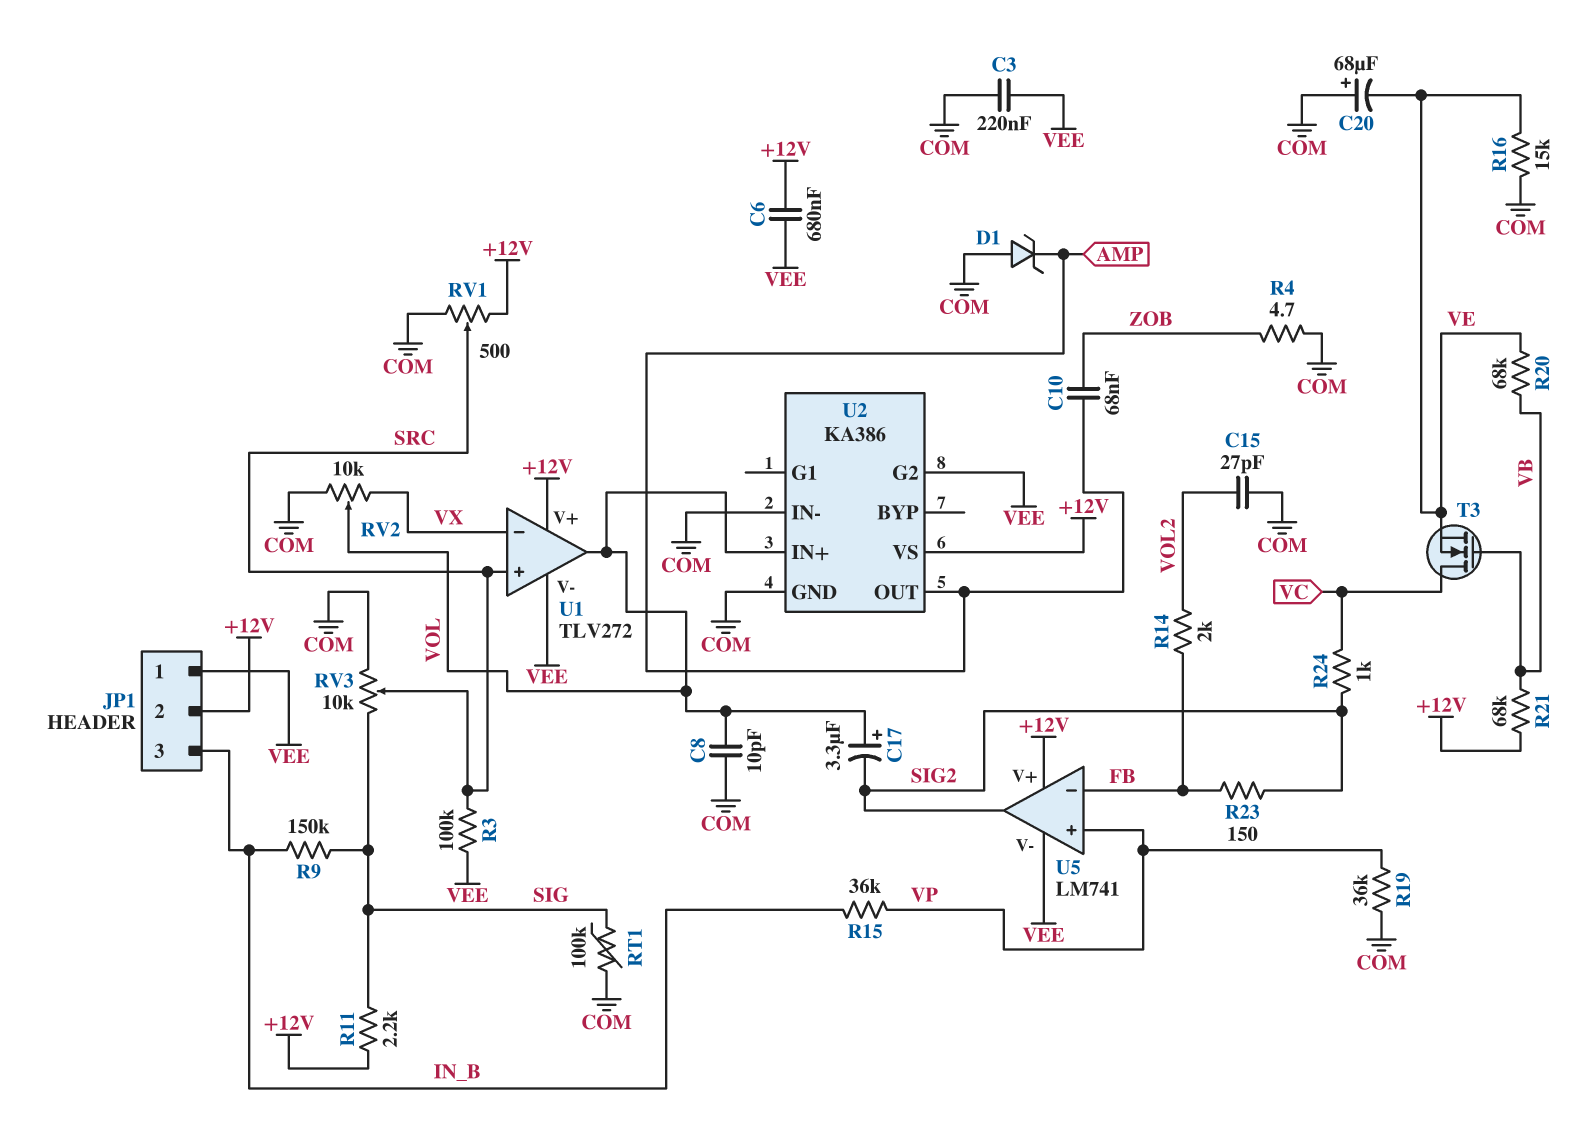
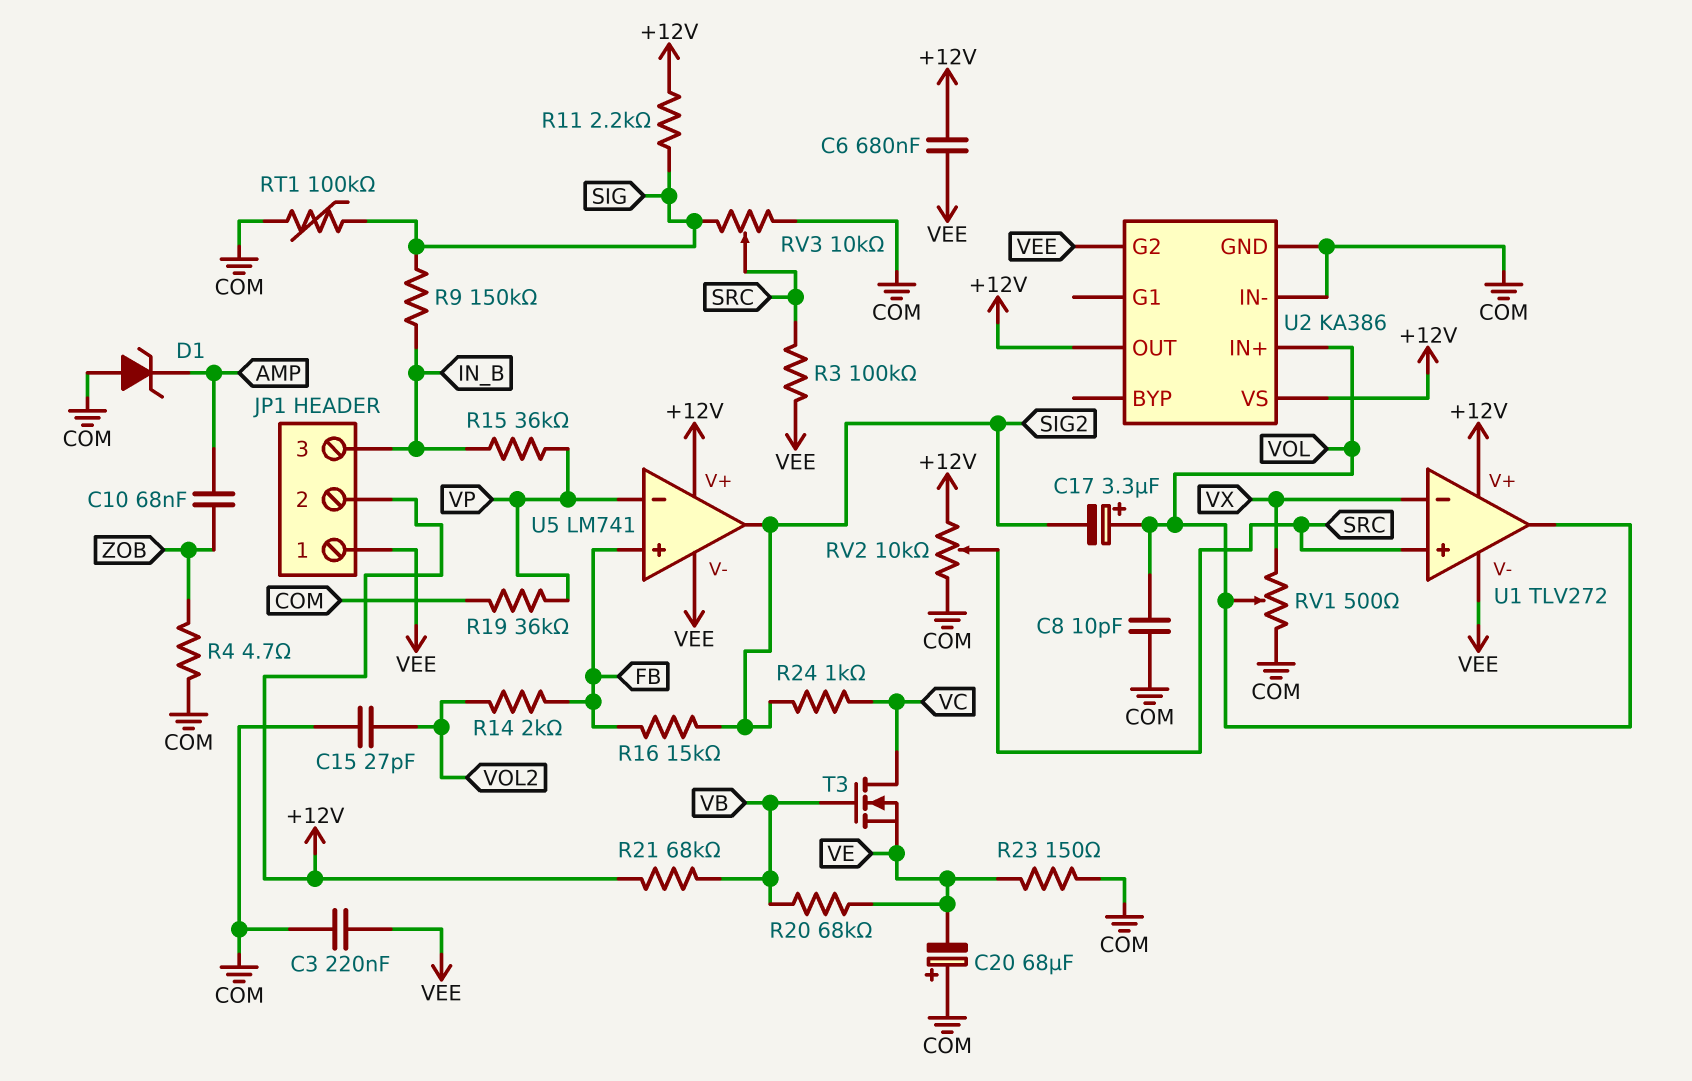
R16: 15k (COM, VE) -> 15k (FB, SIG2)
R23: 150 (FB, SIG2) -> 150 (COM, VE)
RV1: 500 (+12V, COM, wiper SRC) -> 500 (COM, VX, wiper VOL)
RV2: 10k (COM, VX, wiper VOL) -> 10k (+12V, COM, wiper SRC)
U2 pin OUT: AMP -> +12V
U5 pin in+: VP -> FB
U5 pin in-: FB -> VP

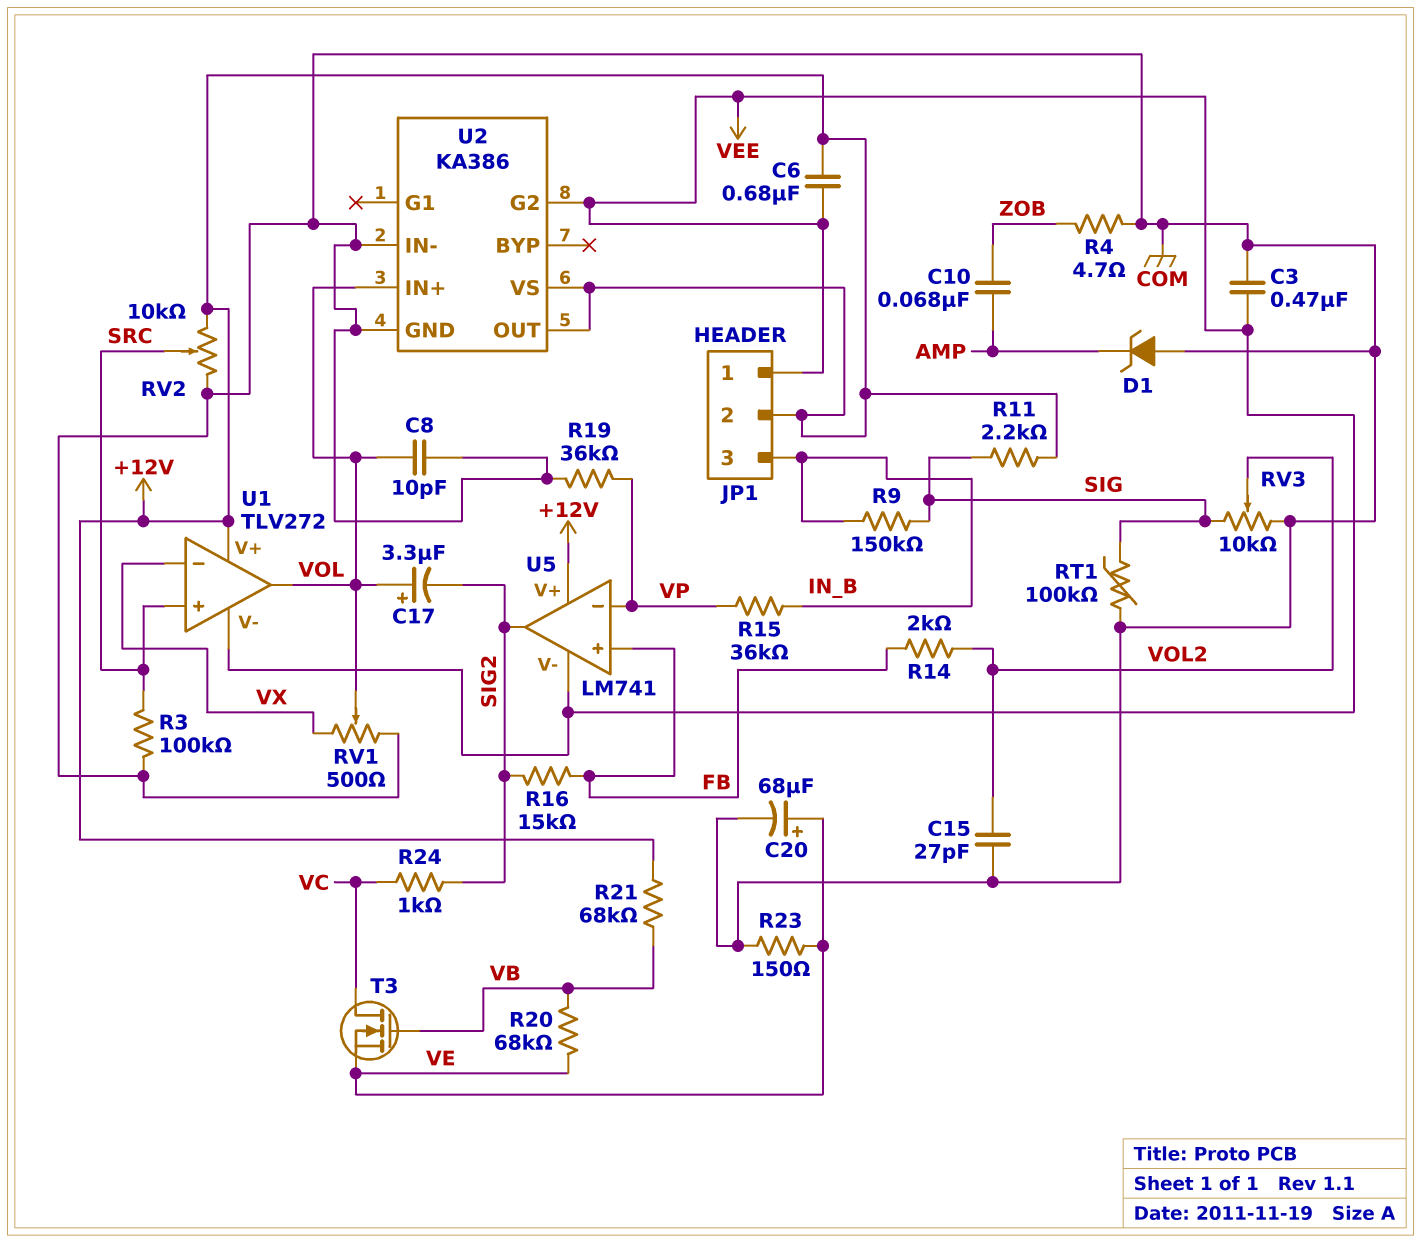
C3: 220nF (COM, VEE) -> 470nF (COM, VEE)
C20: 68uF (plus COM, minus VE) -> 68uF (plus VE, minus COM)
R3: 100k (SRC, VEE) -> 100k (COM, SRC)
RV3: 10k (COM, SIG, wiper SRC) -> 10k (COM, SIG, wiper VOL2)

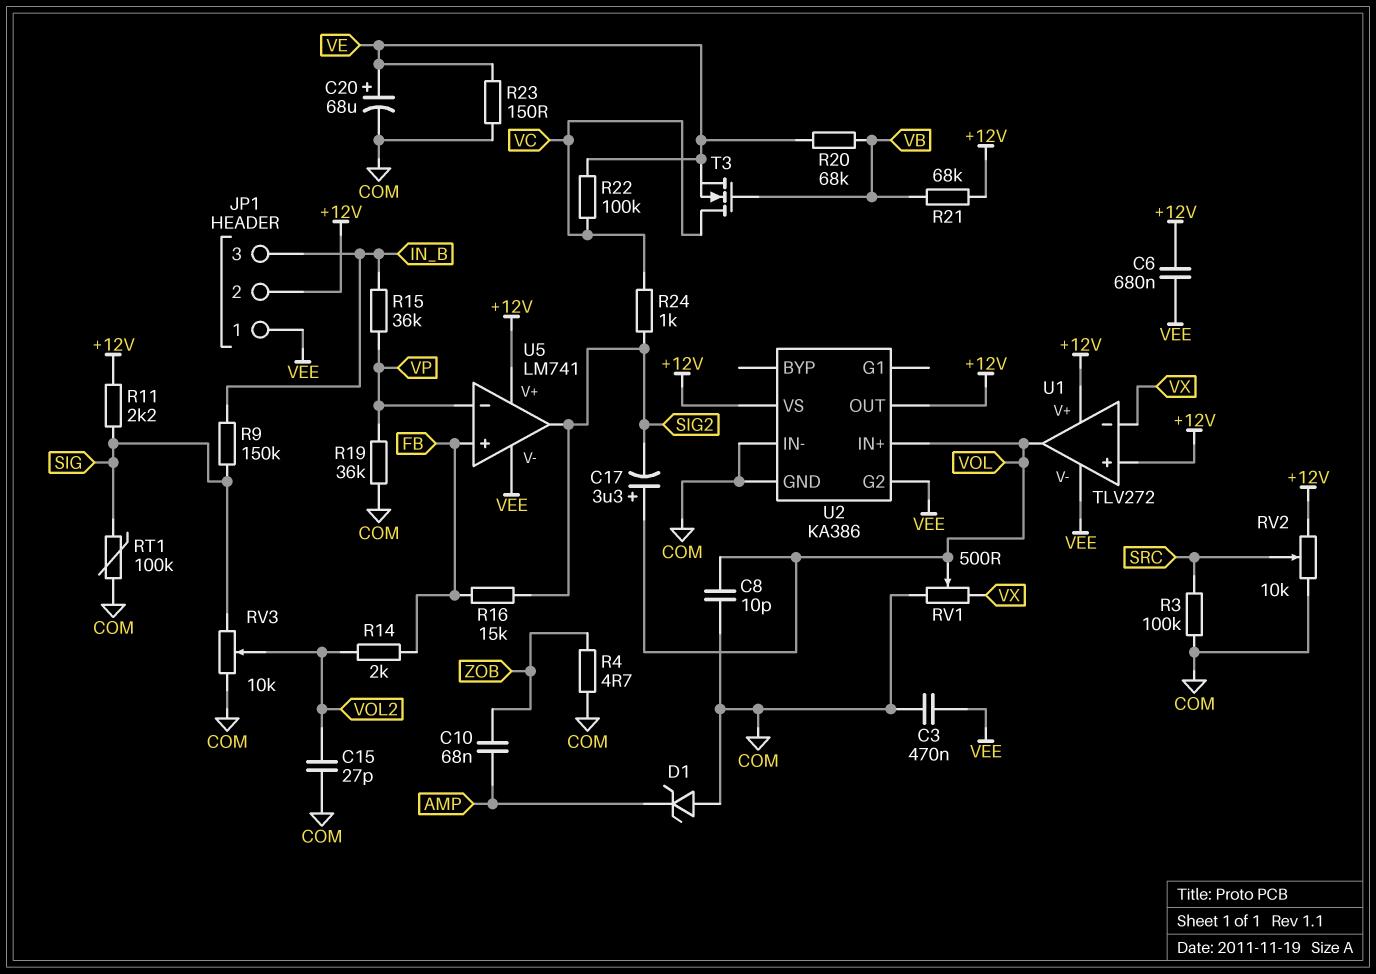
R22: none -> 100k (VC, VE)
U1 pin in+: SRC -> +12V

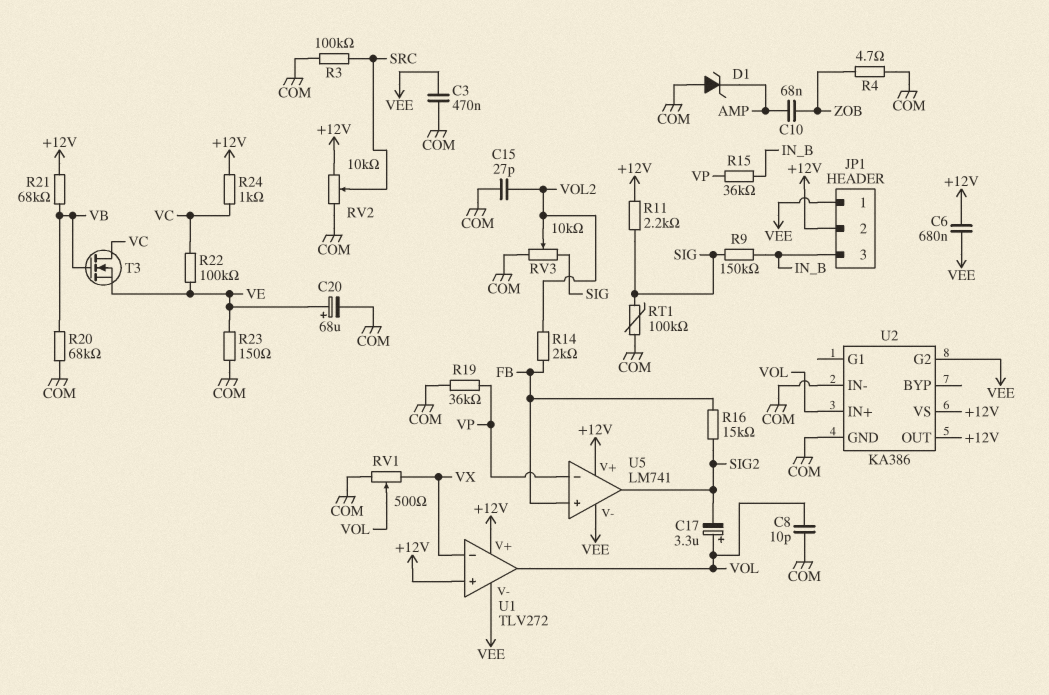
R20: 68k (VB, VE) -> 68k (COM, VB)
R24: 1k (SIG2, VC) -> 1k (+12V, VC)

